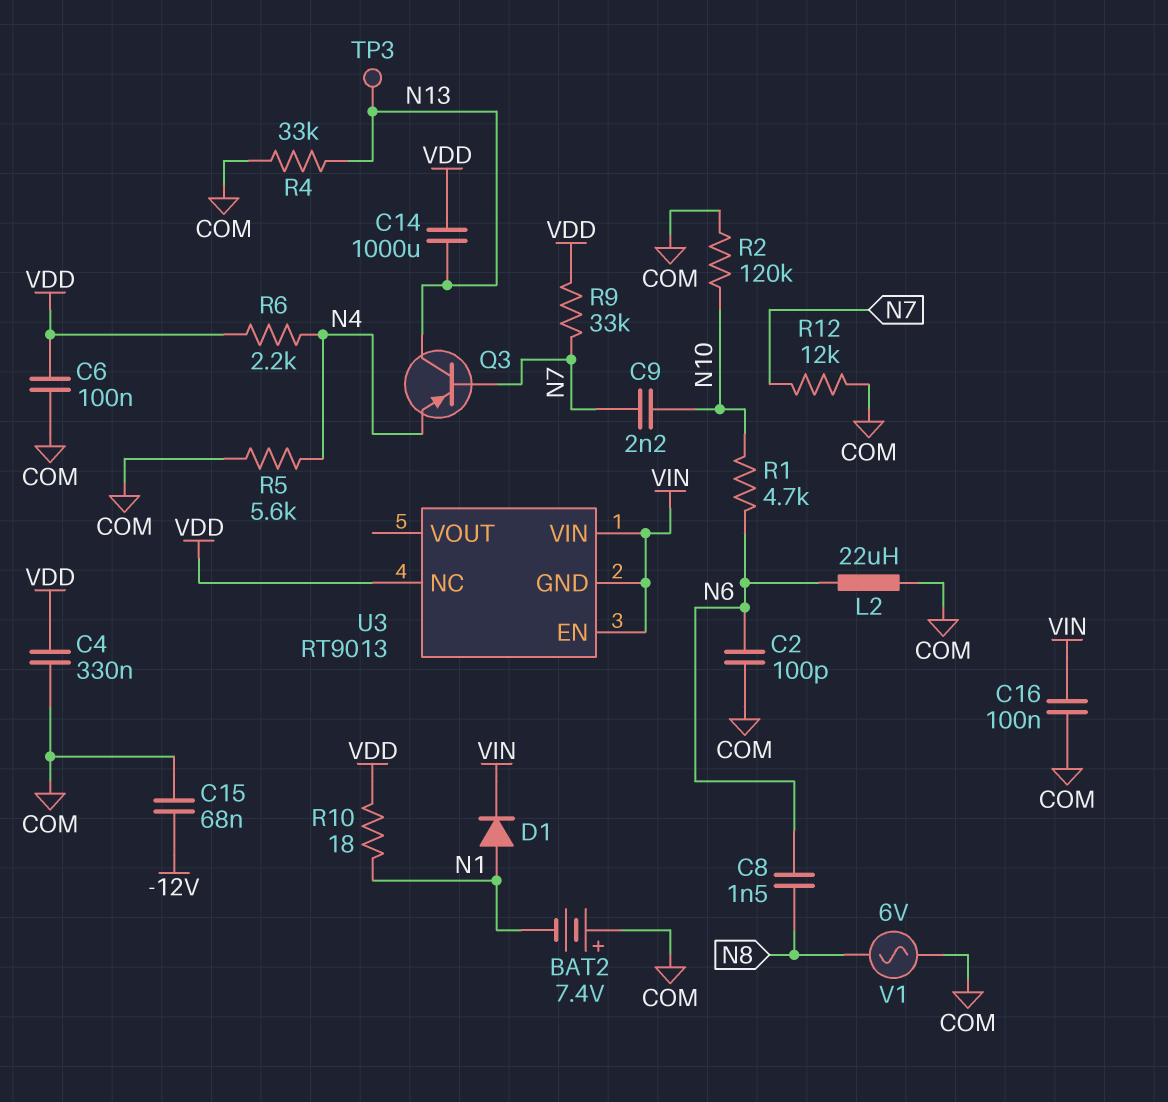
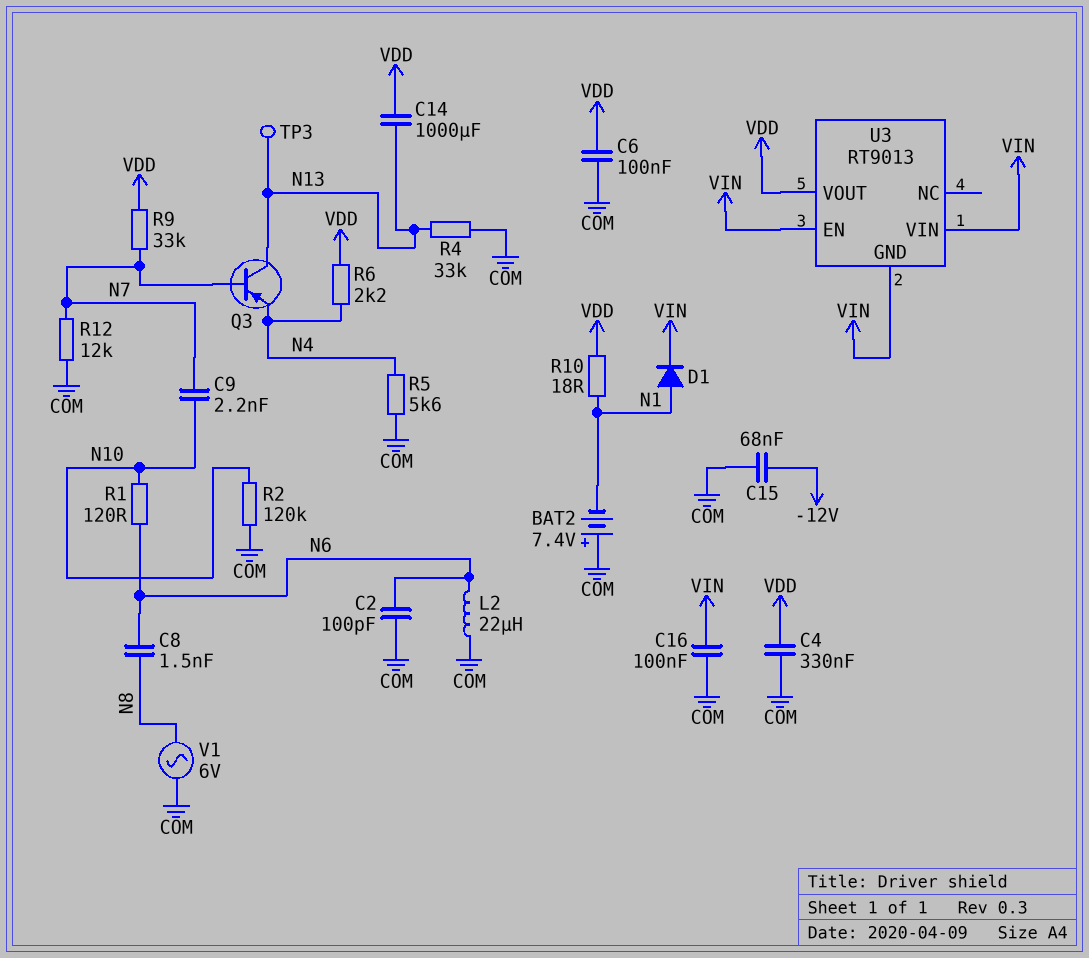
R1: 4.7k (N6, N10) -> 120 (N6, N10)
U3 pin NC: VDD -> none
U3 pin VOUT: none -> VDD

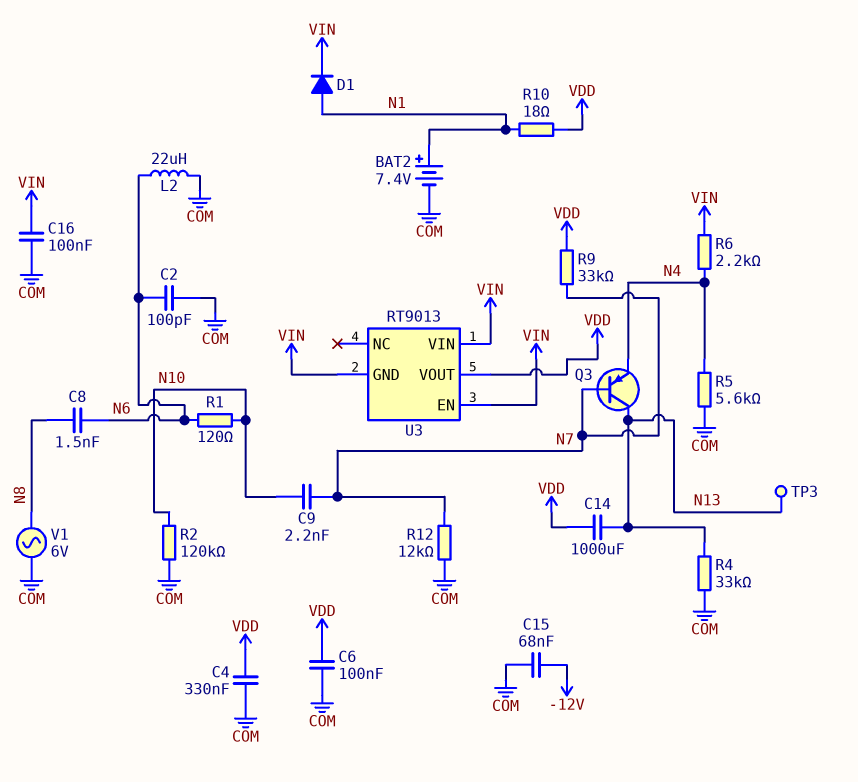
BAT2: 7.4V (plus COM, minus N1) -> 7.4V (plus N1, minus COM)
R6: 2.2k (N4, VDD) -> 2.2k (N4, VIN)

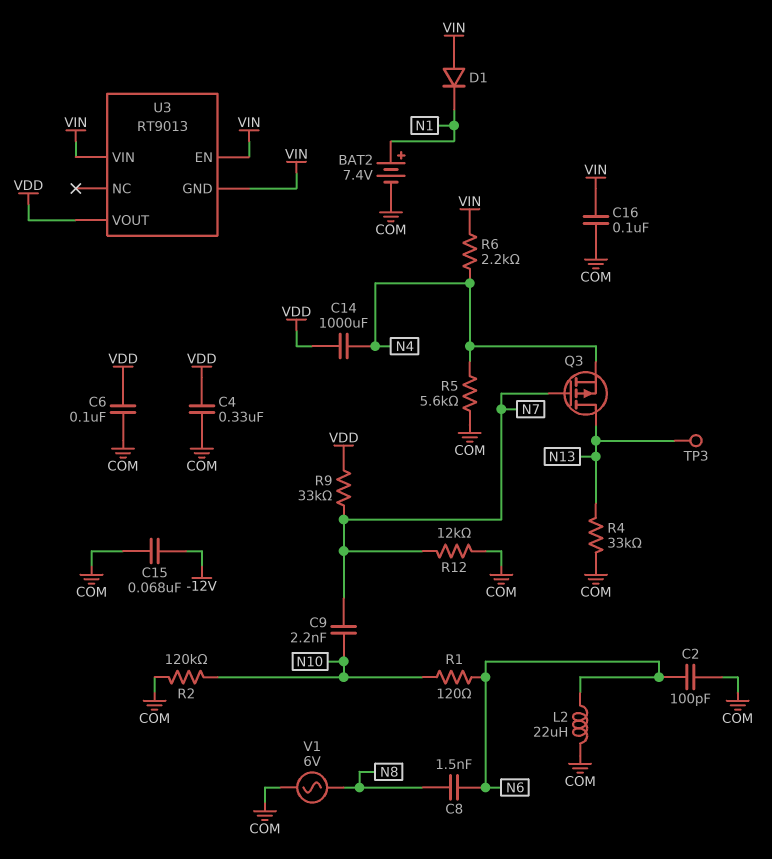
C14: 1000uF (N13, VDD) -> 1000uF (N4, VDD)
D1: diode (A N1, K VIN) -> diode (A VIN, K N1)
Q3: PNP (B N7, C N13, E N4) -> PMOS (G N7, D N13, S N4)
R10: 18 (N1, VDD) -> none

